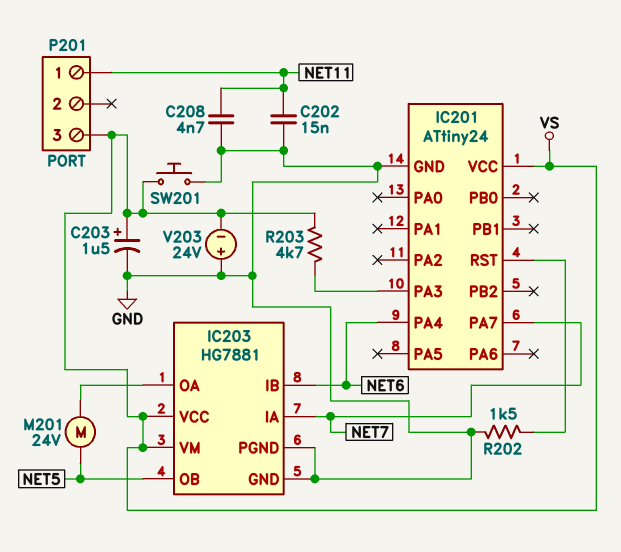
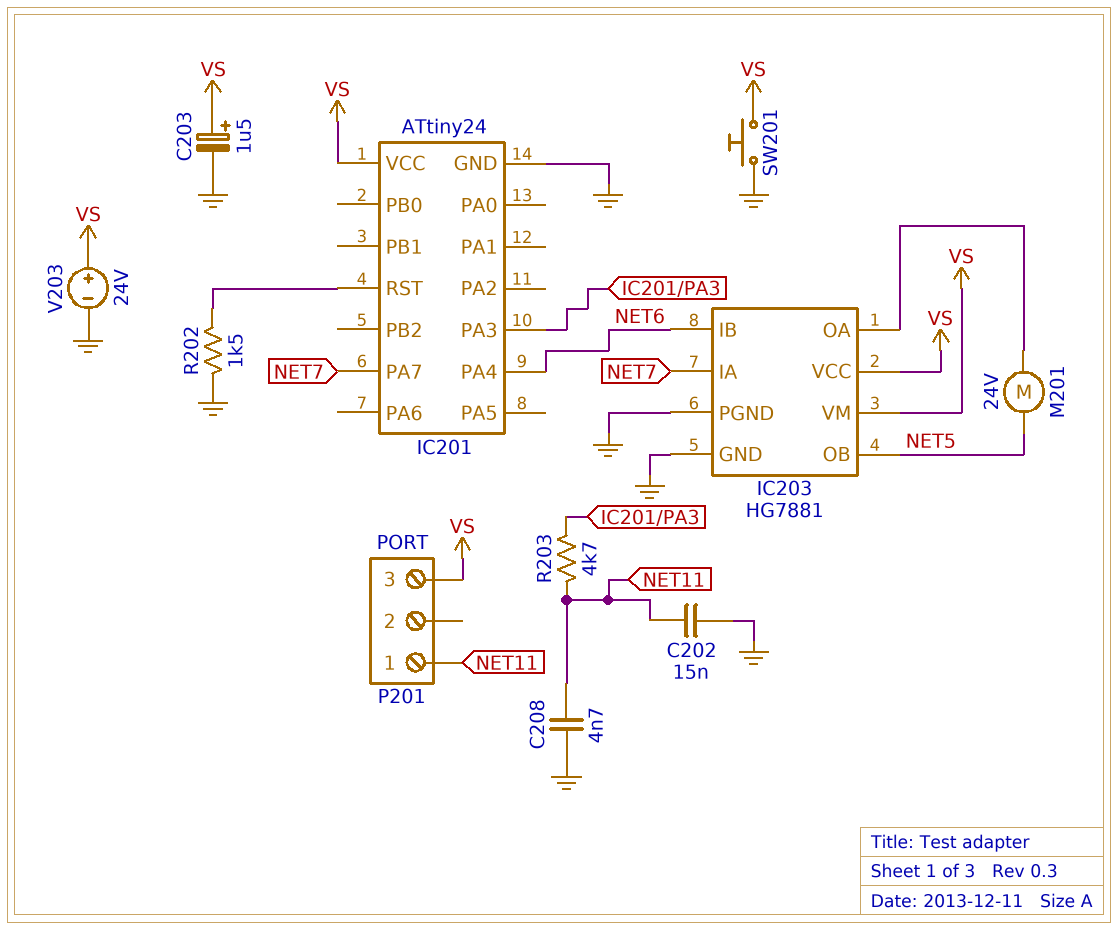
R203: 4.7k (IC201/PA3, VS) -> 4.7k (IC201/PA3, NET11)
V203: 24V (plus GND, minus VS) -> 24V (plus VS, minus GND)

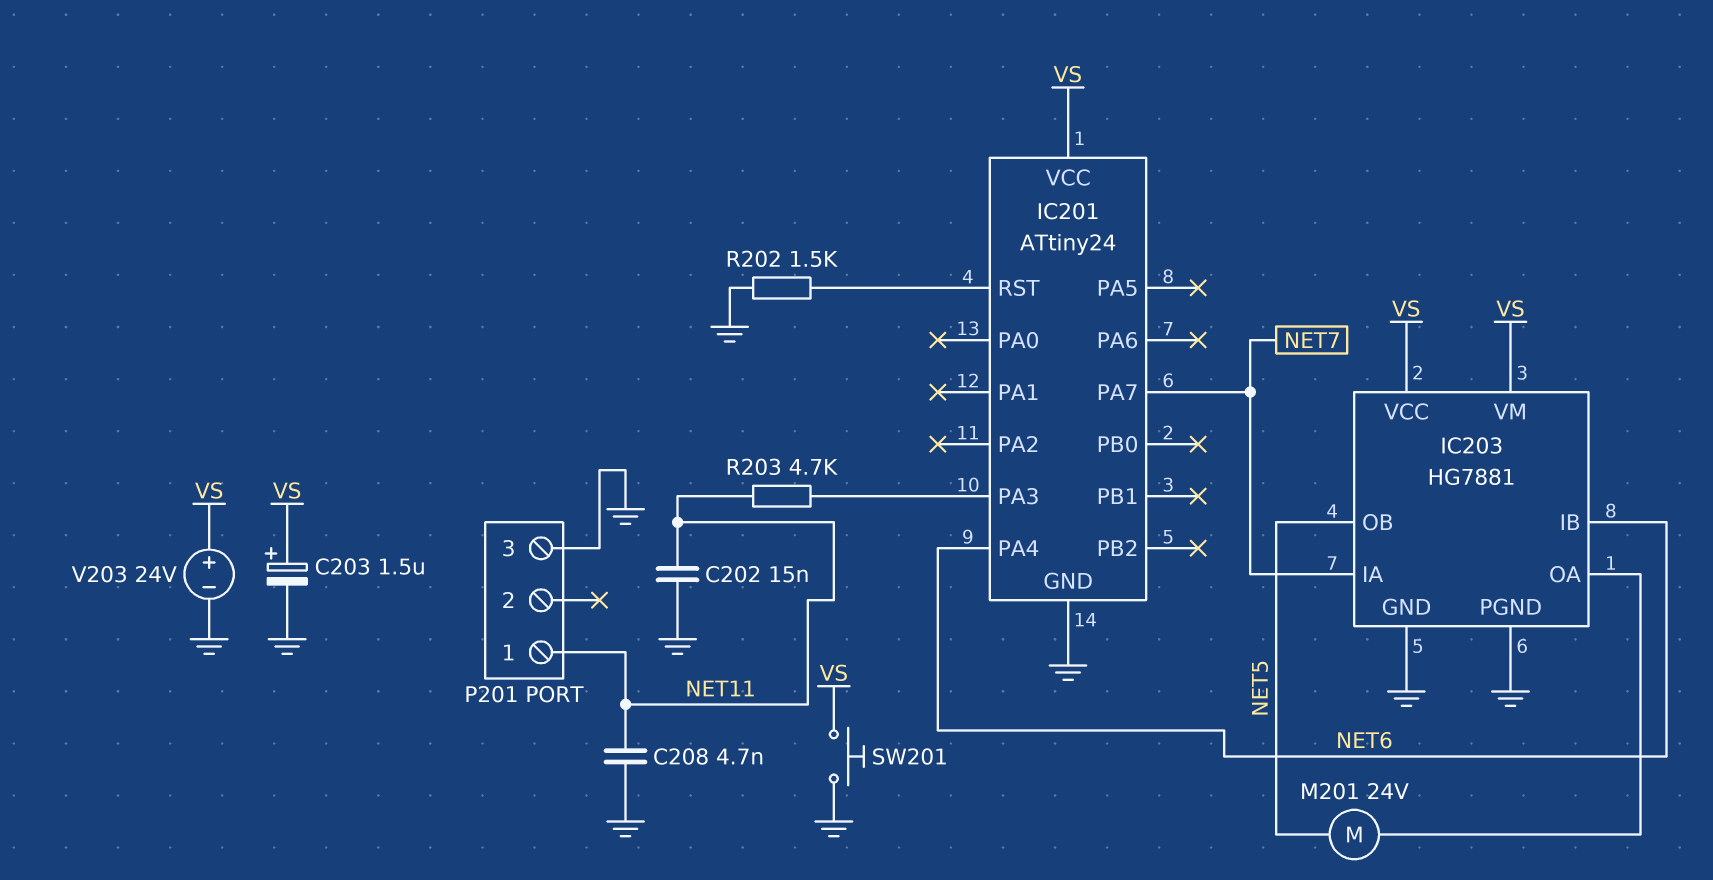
P201 pin 3: VS -> GND

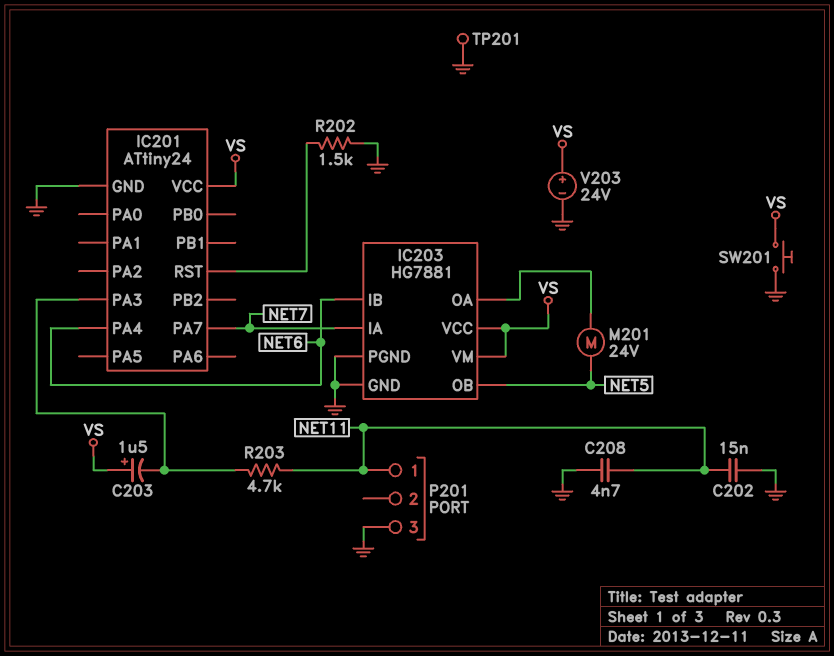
C203: 1.5uF (plus VS, minus GND) -> 1.5uF (plus VS, minus IC201/PA3)
TP201: none -> test point (GND)

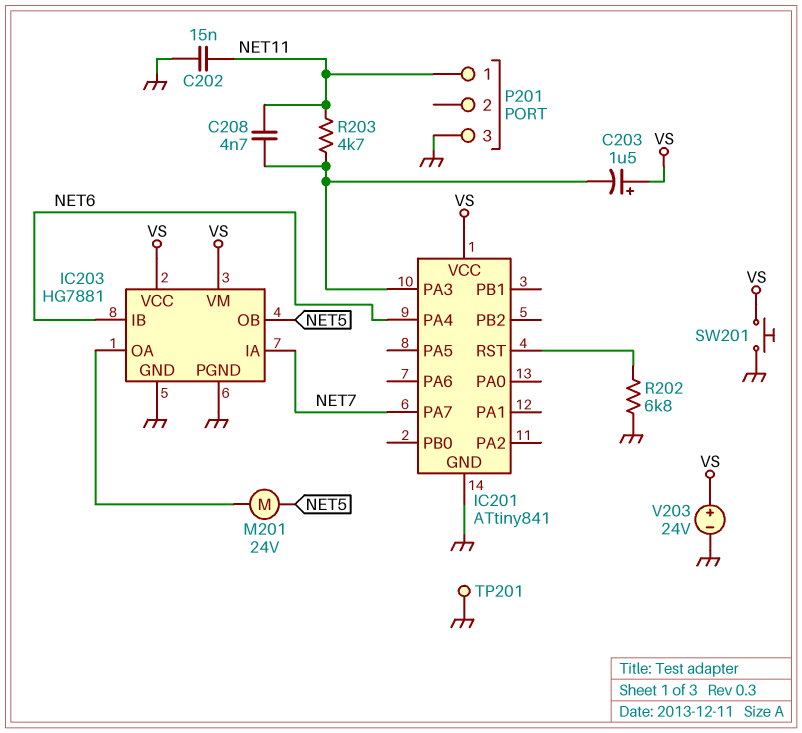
C208: 4.7nF (GND, NET11) -> 4.7nF (IC201/PA3, NET11)
IC201: ATtiny24 -> ATtiny841
R202: 1.5k (GND, IC201/RST) -> 6.8k (GND, IC201/RST)

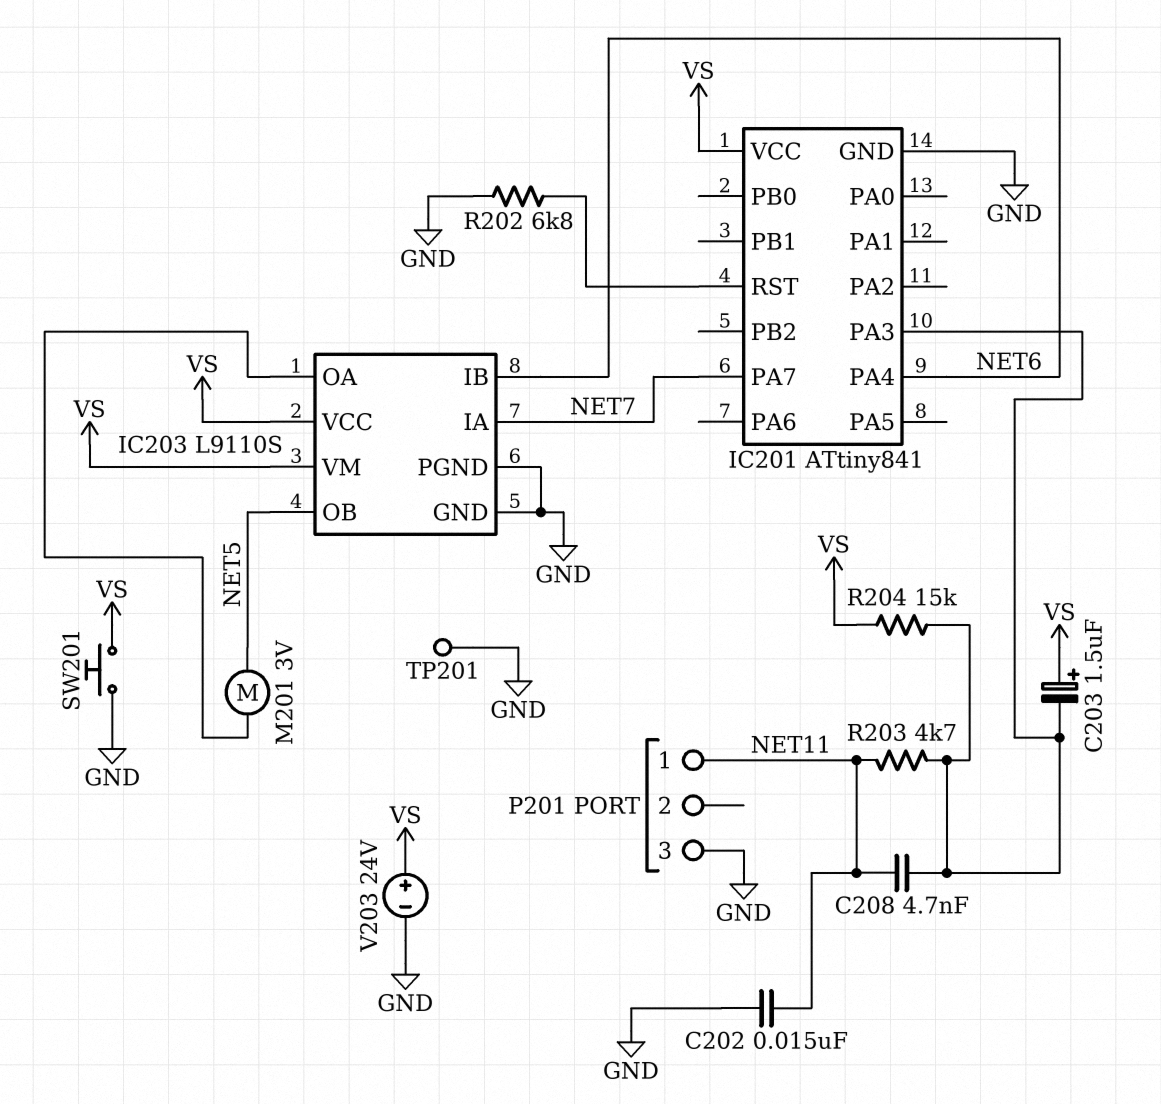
IC203: HG7881 -> L9110S
M201: motor 24V (IC203/OA, NET5) -> motor 3V (IC203/OA, NET5)
R204: none -> 15k (IC201/PA3, VS)

